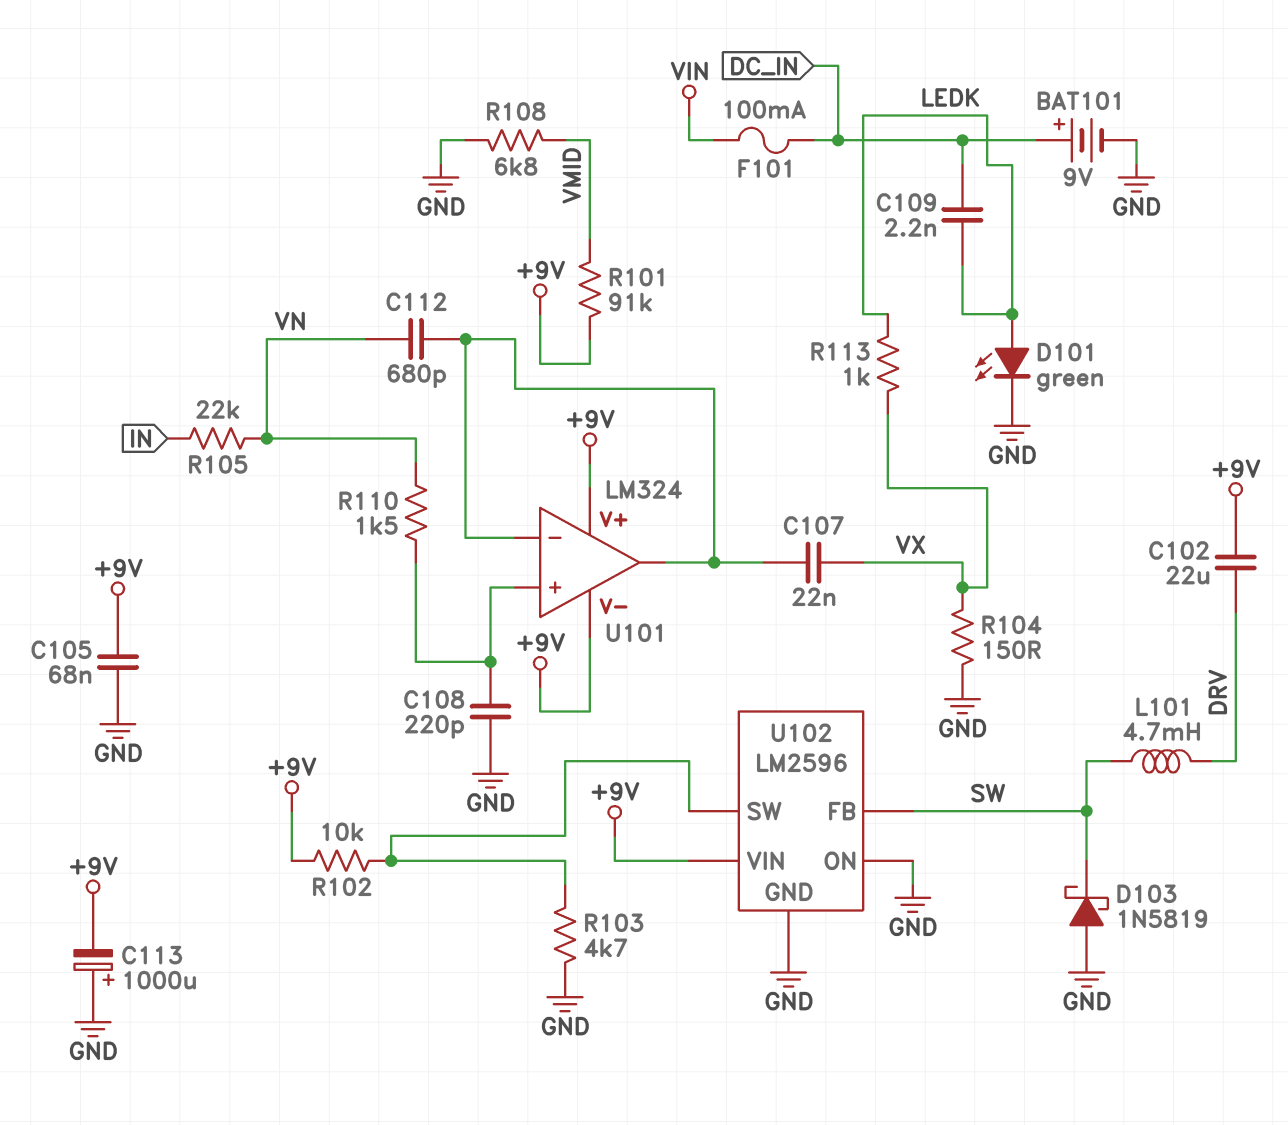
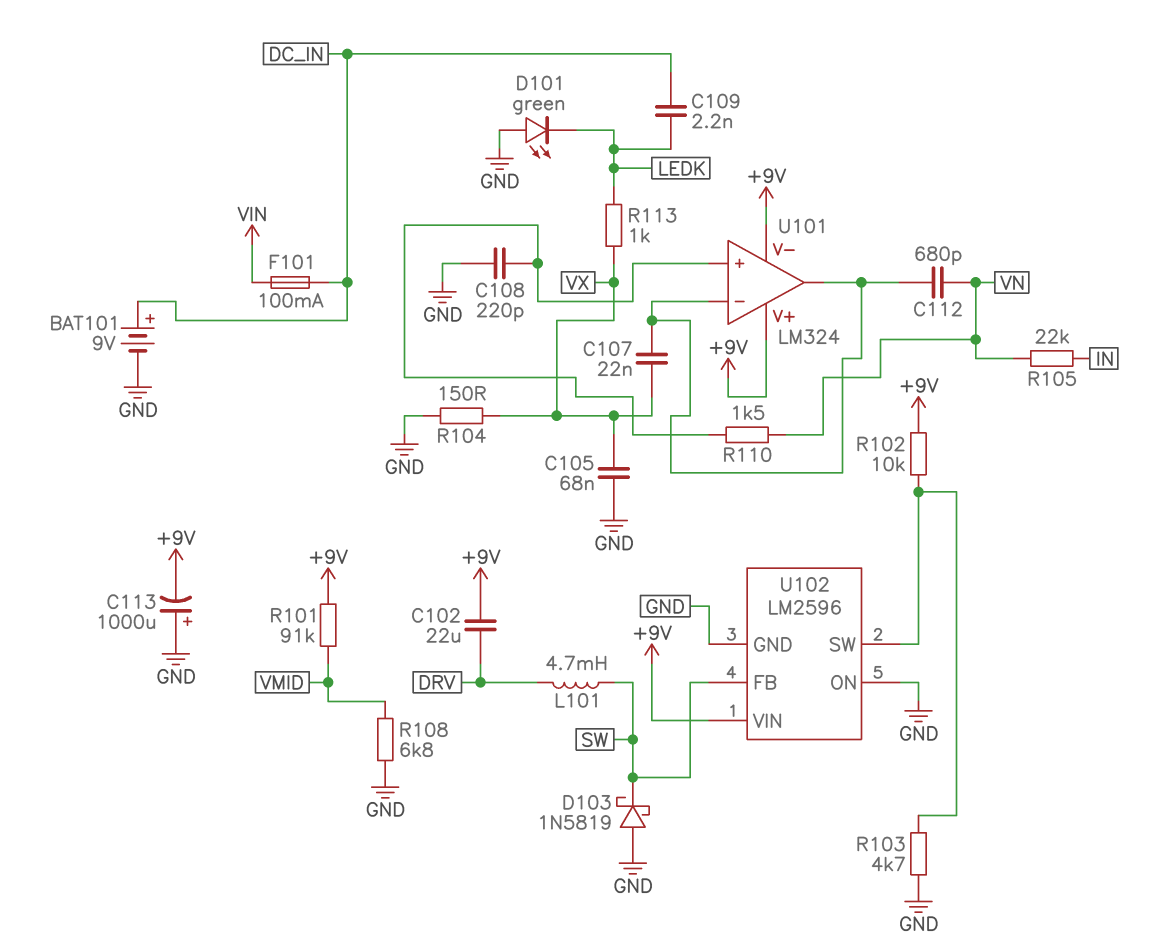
C105: 68nF (+9V, GND) -> 68nF (GND, VX)
D101: LED green (A LEDK, K GND) -> LED green (A GND, K LEDK)

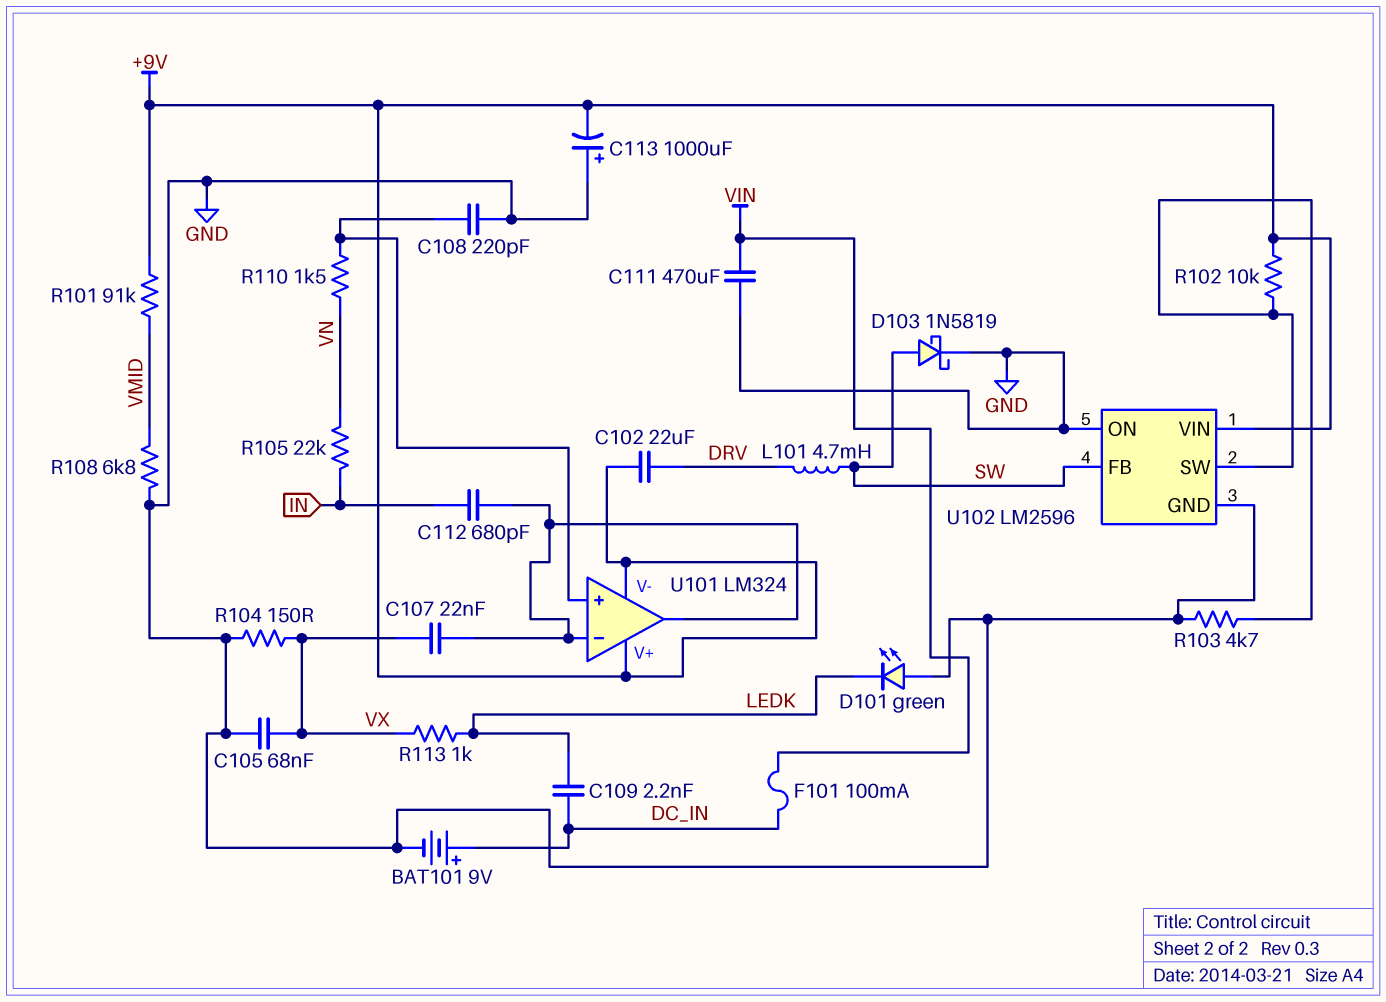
C111: none -> 470uF (GND, VIN)
C112: 680pF (U101/in-, VN) -> 680pF (IN, U101/in-)
D103: schottky 1N5819 (A GND, K SW) -> schottky 1N5819 (A SW, K GND)

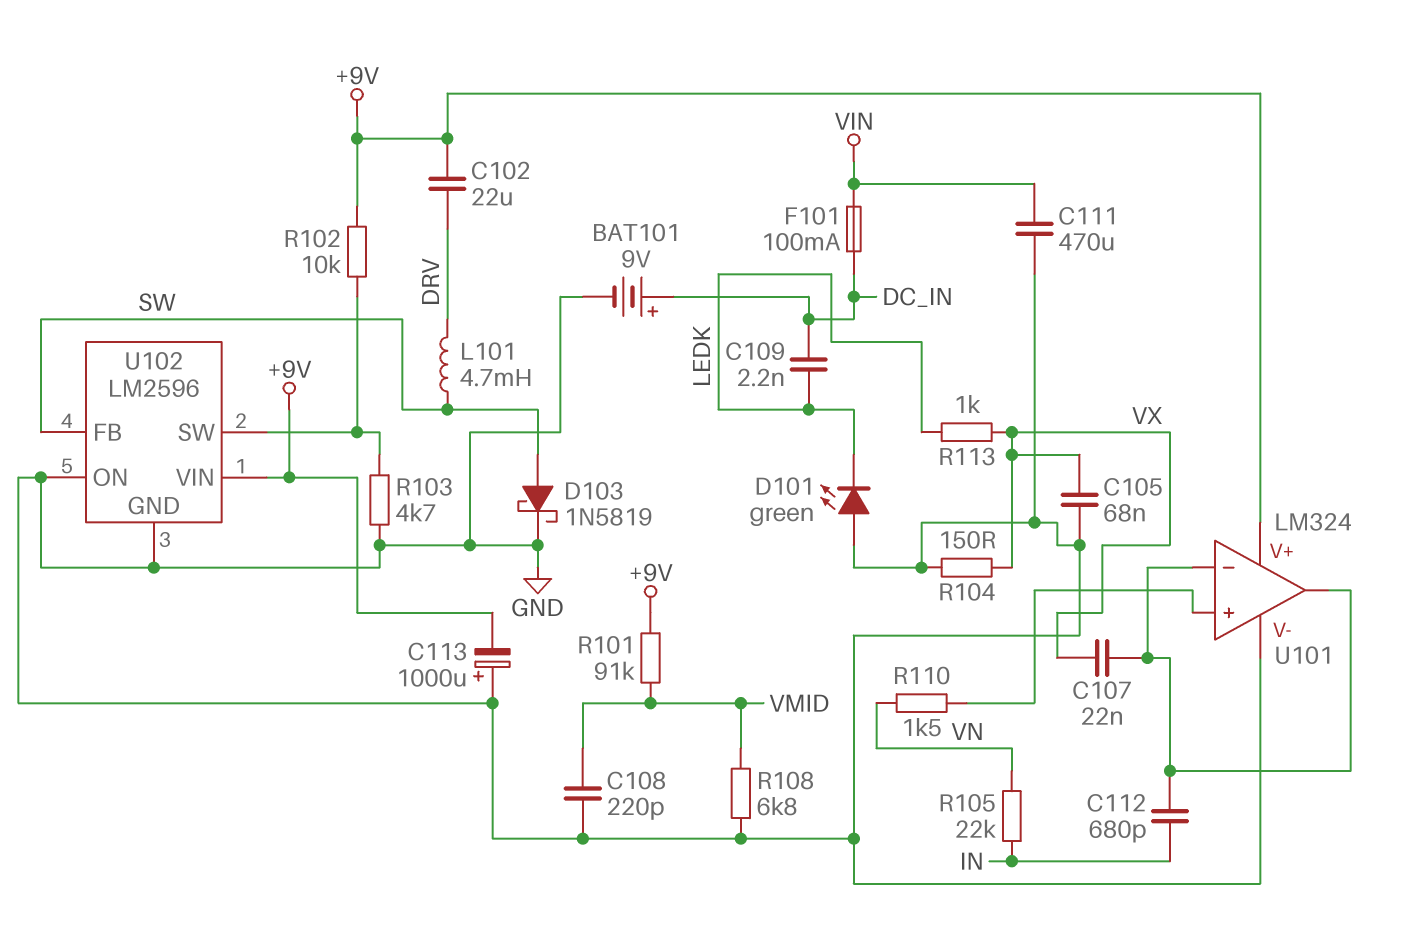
C108: 220pF (GND, U101/in+) -> 220pF (GND, VMID)
U101 pin V-: +9V -> GND

